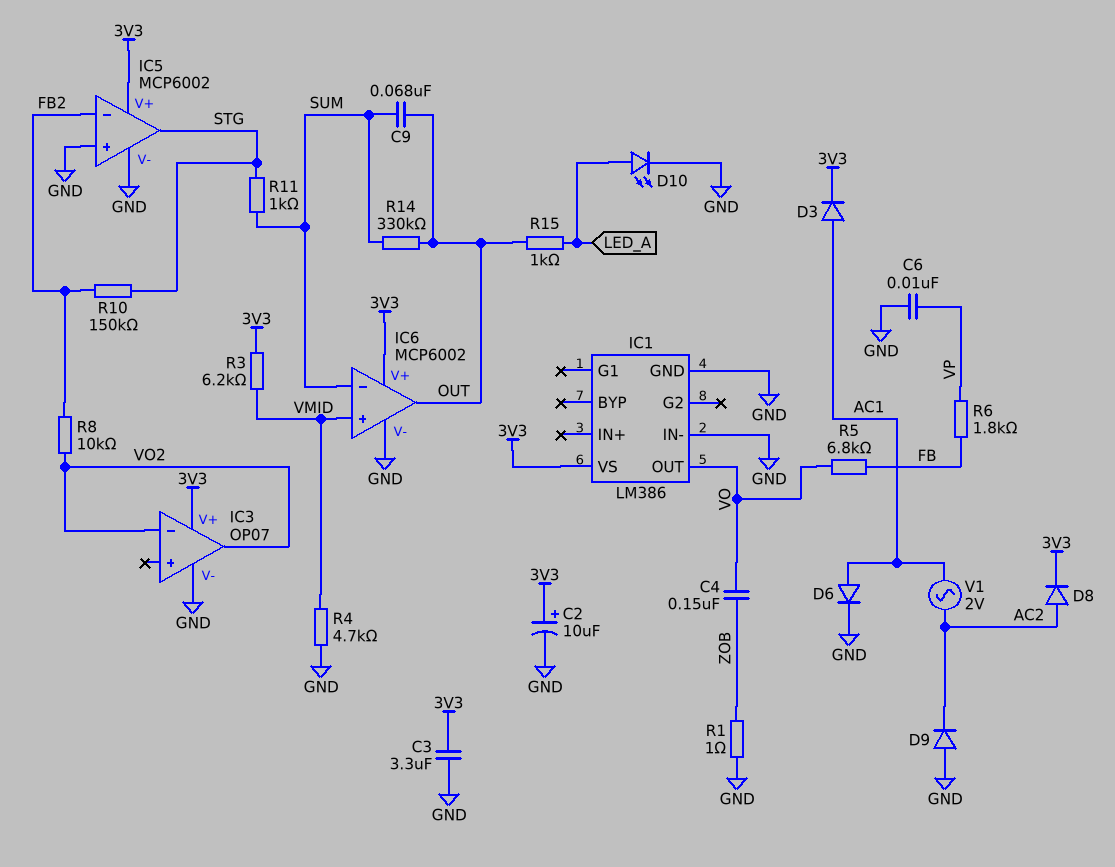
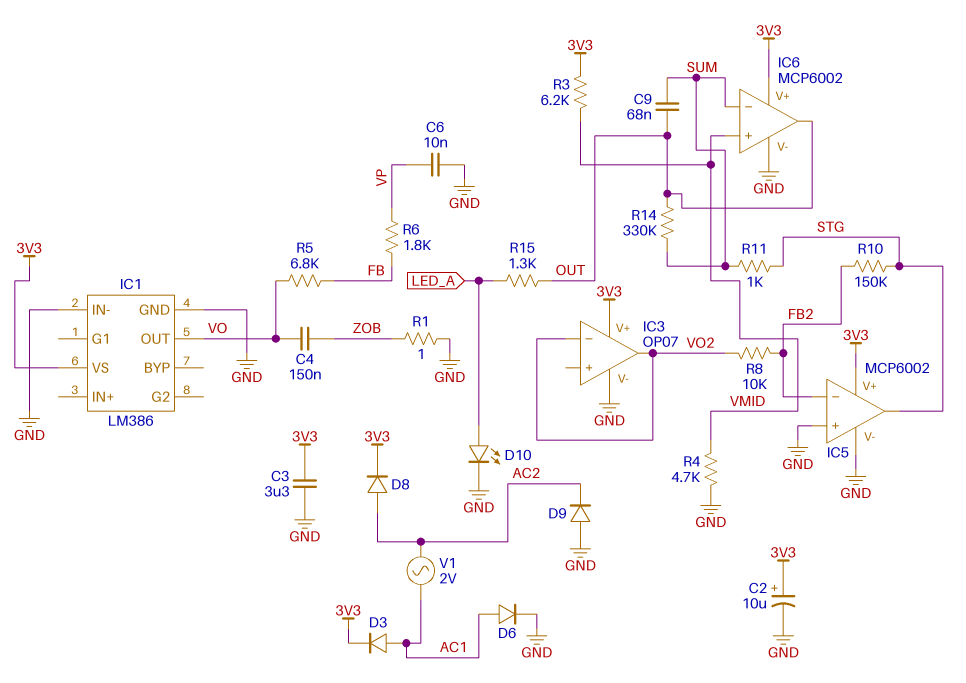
R15: 1k (LED_A, OUT) -> 1.3k (LED_A, OUT)

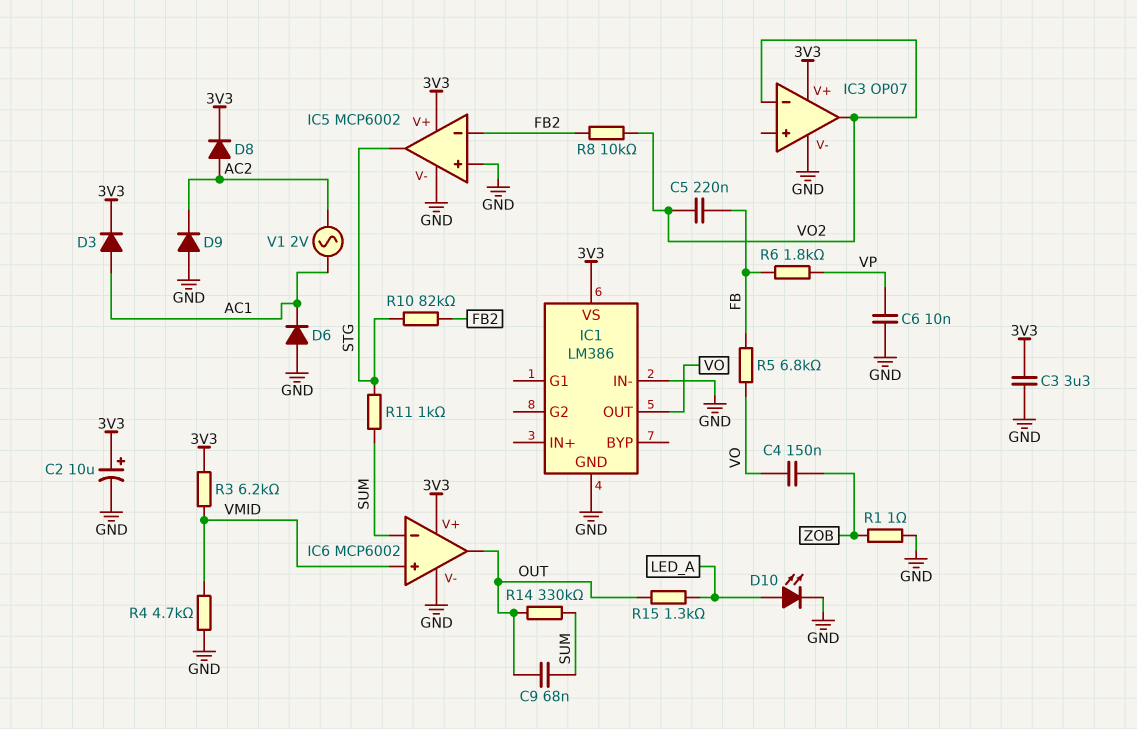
C5: none -> 220nF (FB, VO2)
D6: diode (A AC1, K GND) -> diode (A GND, K AC1)
R10: 150k (FB2, STG) -> 82k (FB2, STG)

